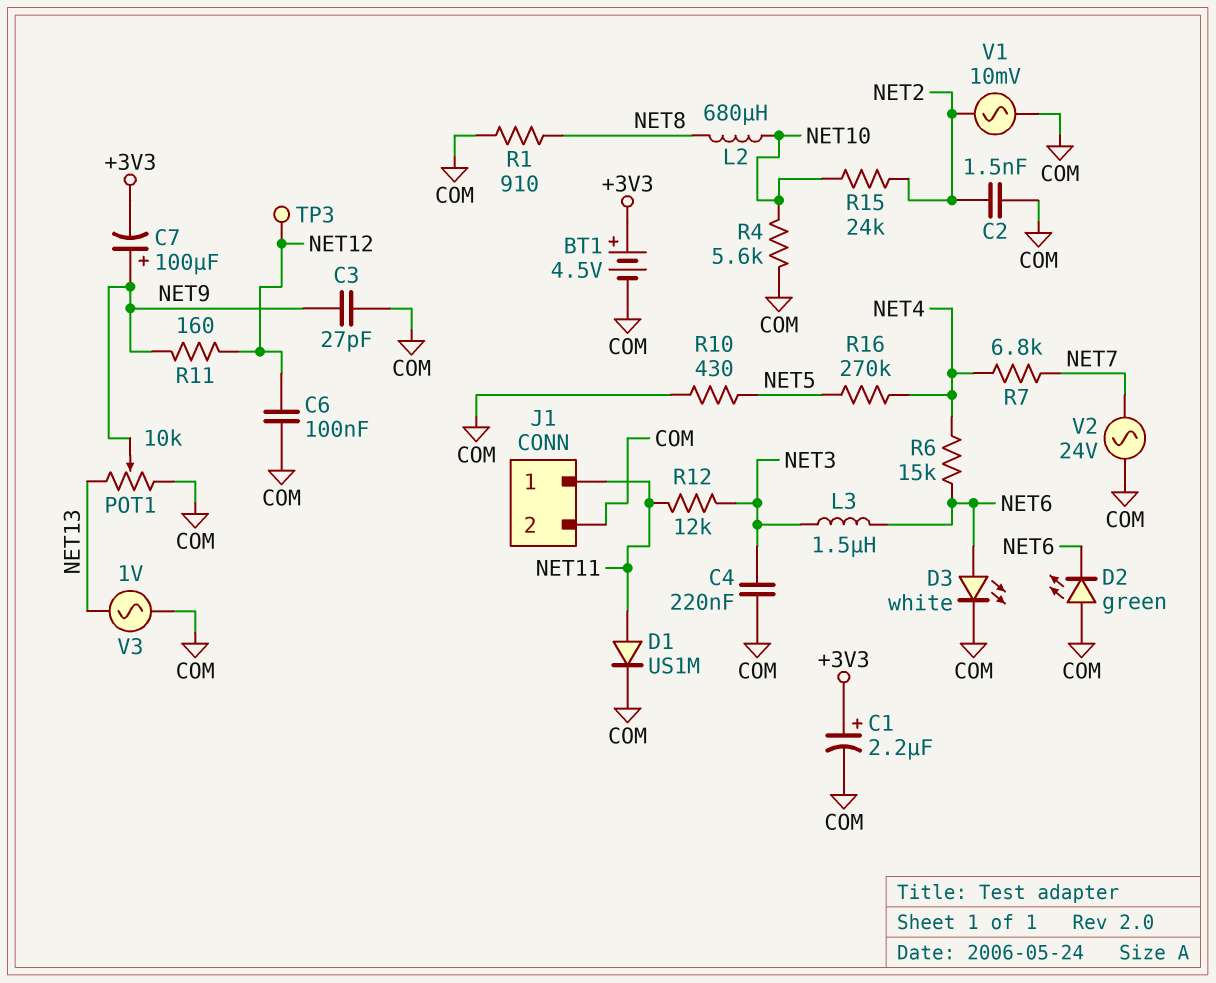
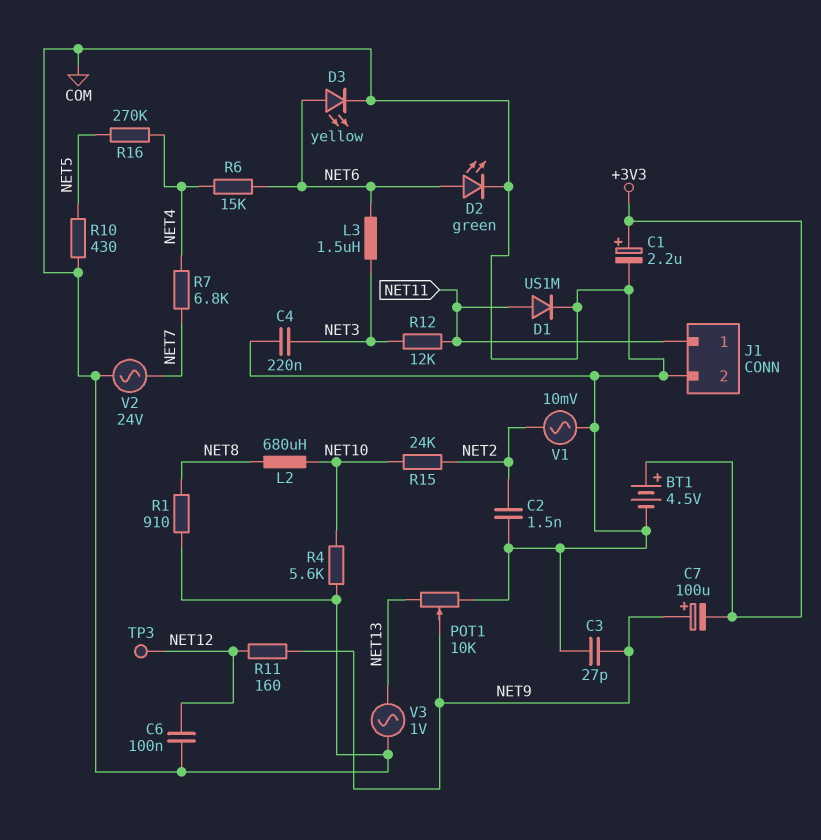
D2: LED green (A COM, K NET6) -> LED green (A NET6, K COM)
D3: LED white (A NET6, K COM) -> LED yellow (A NET6, K COM)

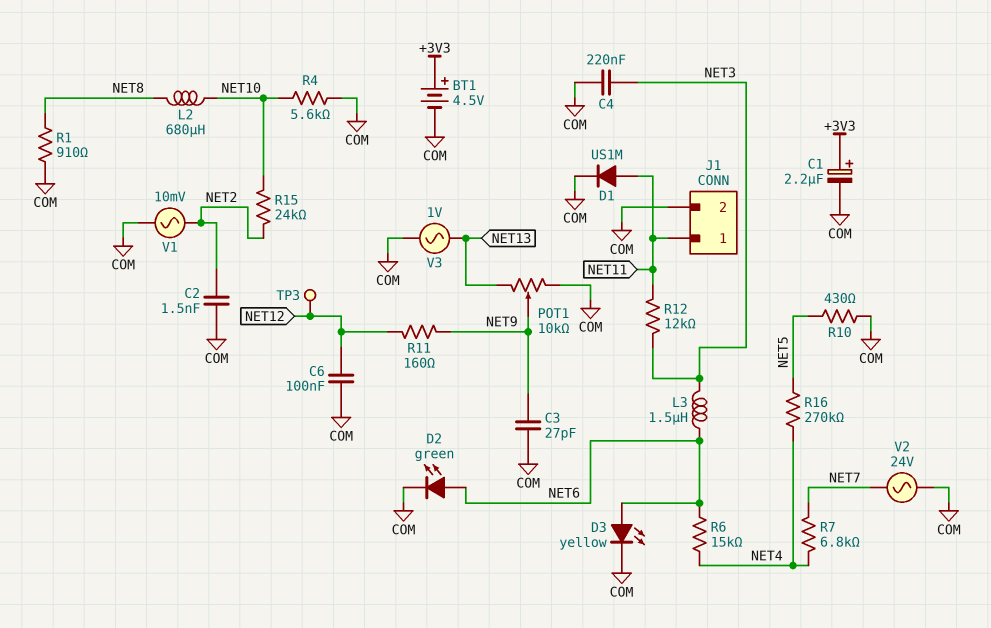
C7: 100uF (plus NET9, minus +3V3) -> none

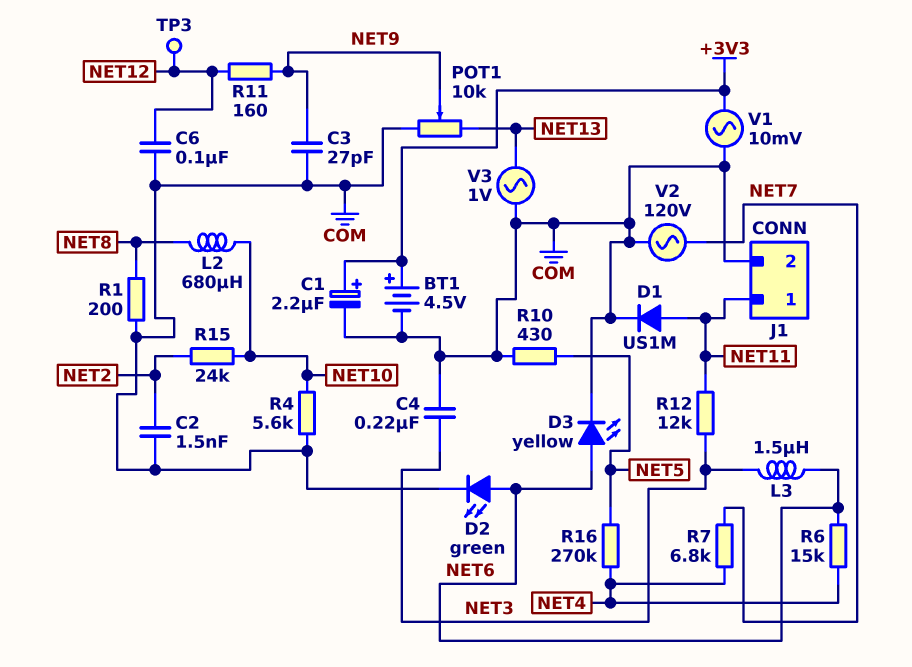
R1: 910 (COM, NET8) -> 200 (COM, NET8)
V1: AC 10mV (COM, NET2) -> AC 10mV (+3V3, COM)
V2: AC 24V (COM, NET7) -> AC 120V (COM, NET7)

